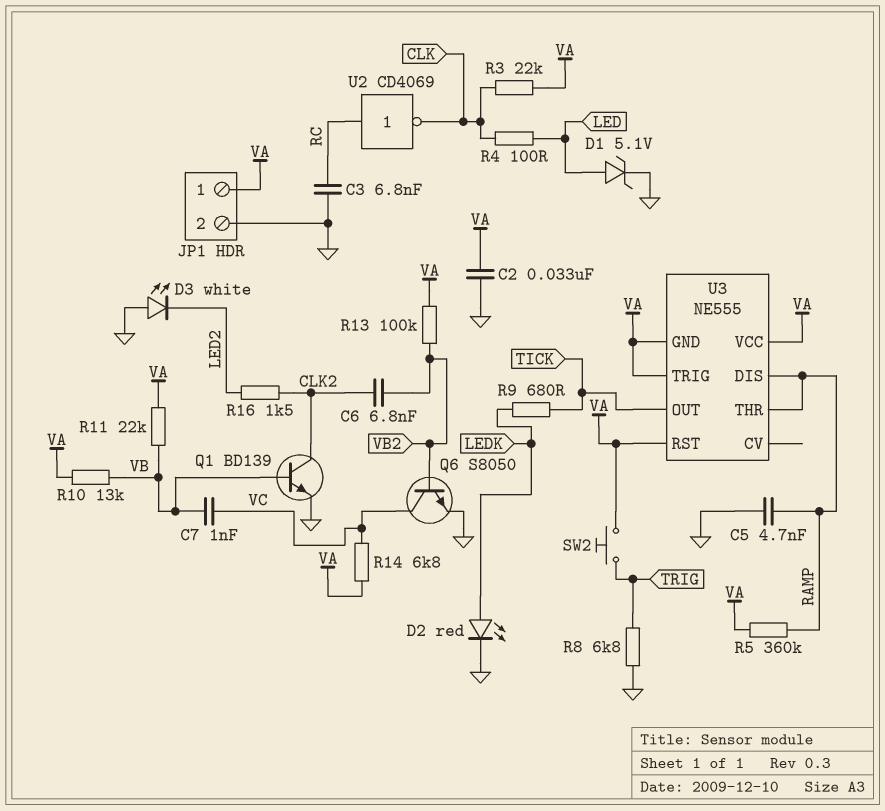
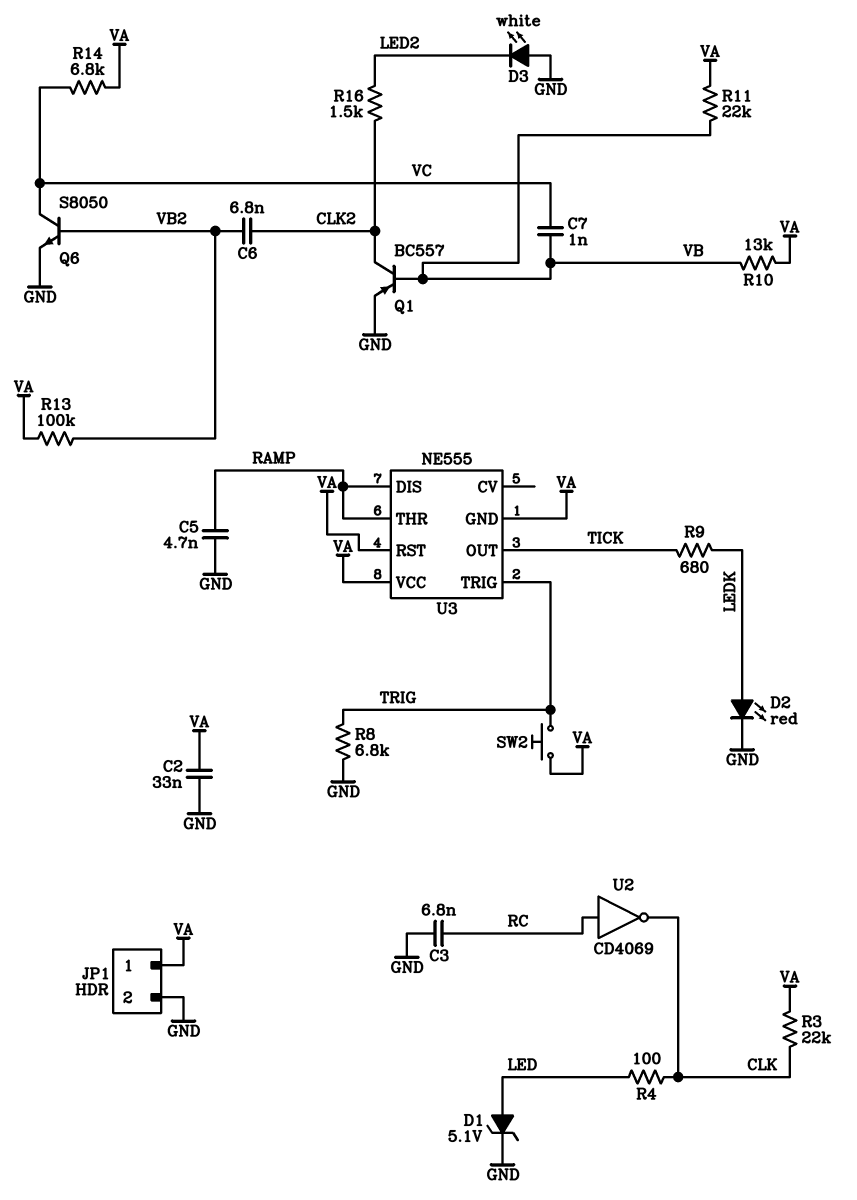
Q1: NPN BD139 (B VB, C CLK2, E GND) -> PNP BC557 (B VB, C CLK2, E GND)
R5: 360k (RAMP, VA) -> none
U3 pin TRIG: VA -> TRIG

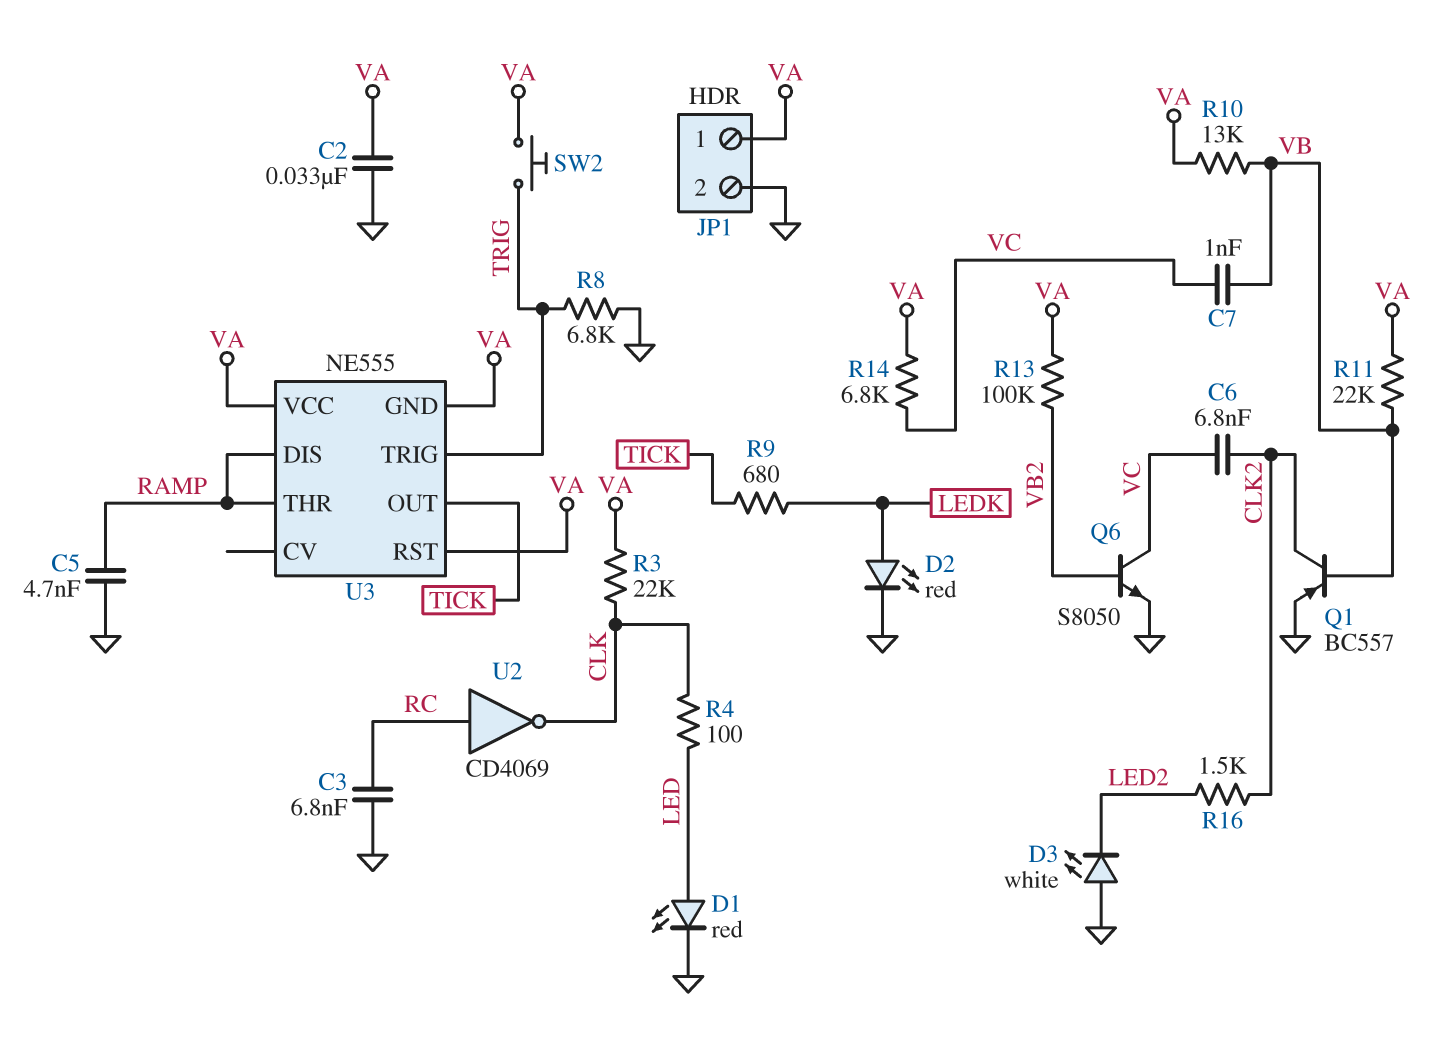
C6: 6.8nF (CLK2, VB2) -> 6.8nF (CLK2, VC)
D1: zener 5.1V (A LED, K GND) -> LED red (A LED, K GND)

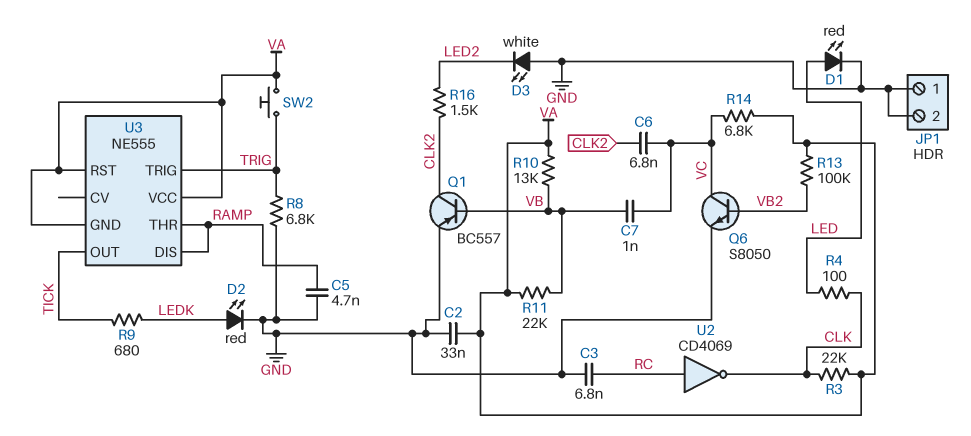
JP1 pin 1: VA -> GND

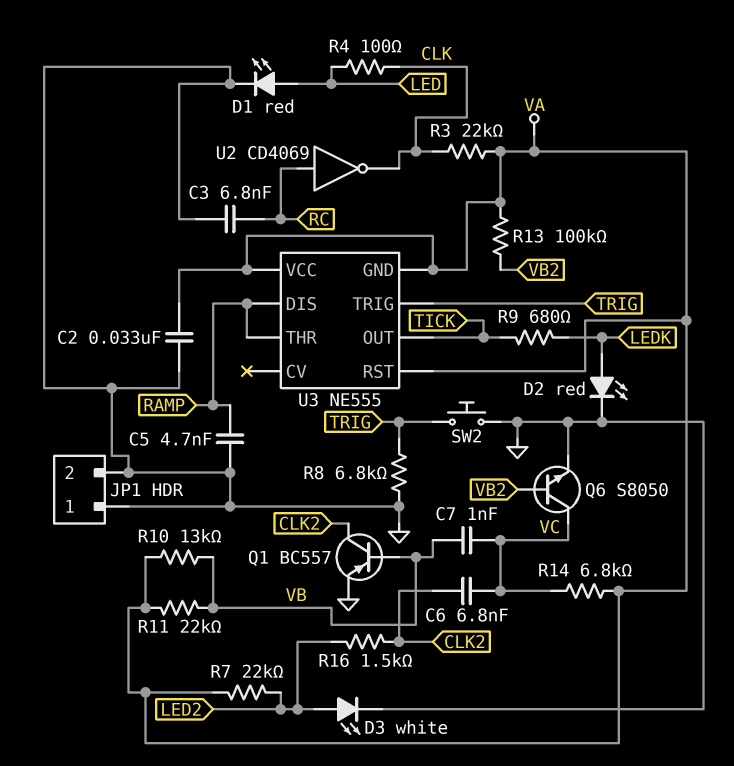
D3: LED white (A GND, K LED2) -> LED white (A LED2, K GND)
R7: none -> 22k (LED2, VA)
SW2: button (TRIG, VA) -> button (GND, TRIG)

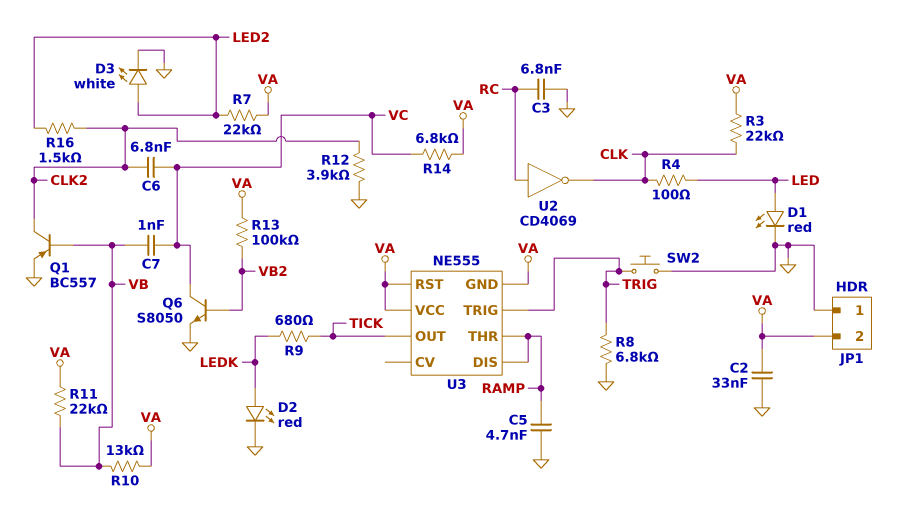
JP1 pin 2: GND -> VA
R12: none -> 3.9k (CLK2, GND)

